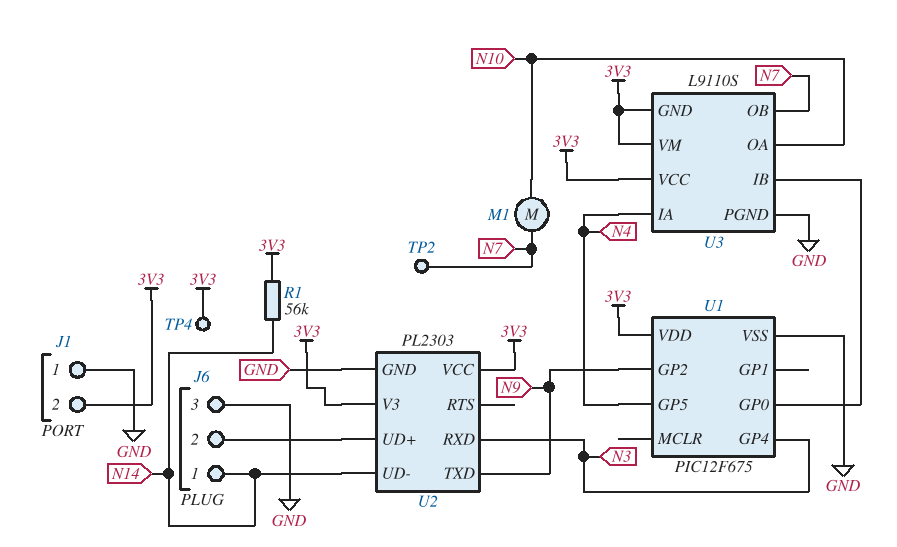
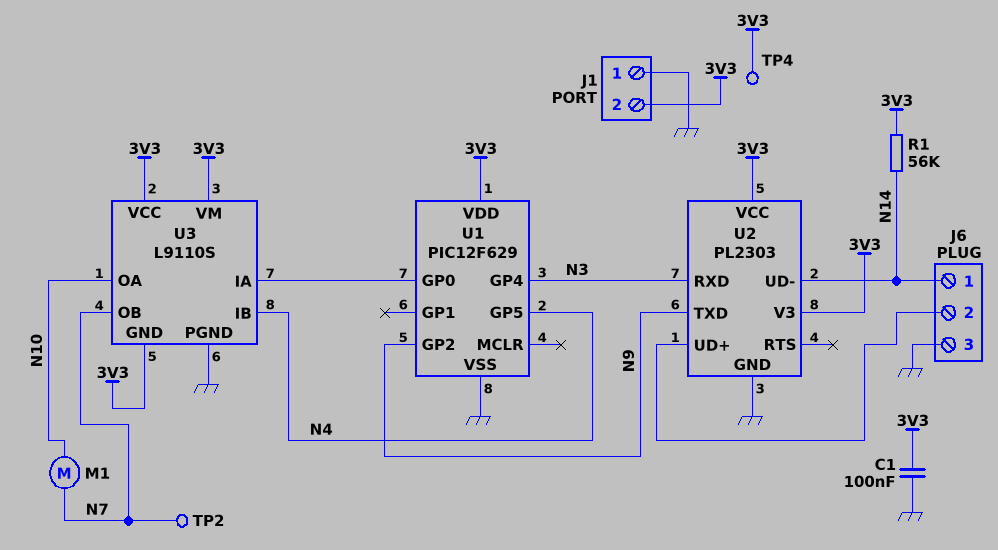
C1: none -> 100nF (3V3, GND)
U1: PIC12F675 -> PIC12F629
U3 pin IA: N4 -> U1/GP0
U3 pin IB: U1/GP0 -> N4

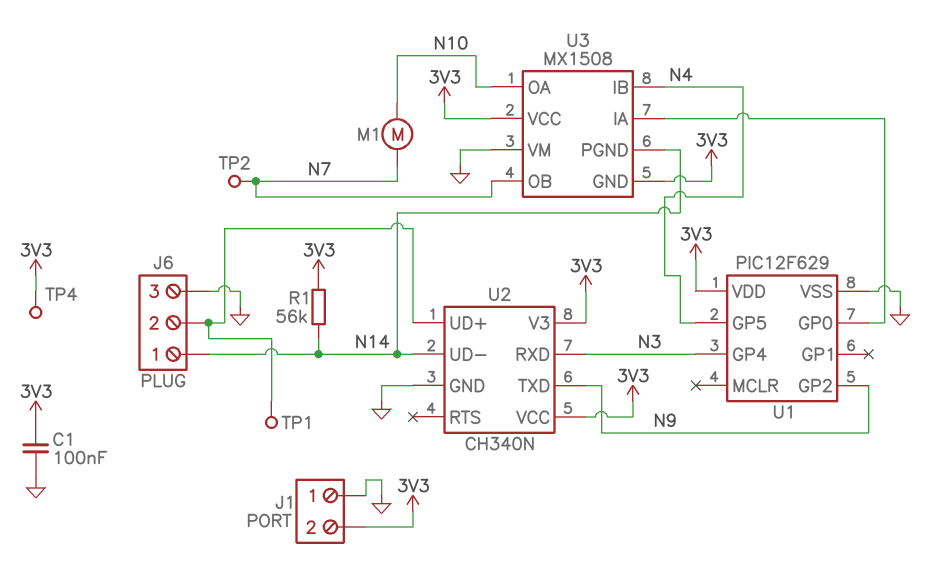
TP1: none -> test point (J6/2)
U2: PL2303 -> CH340N
U3: L9110S -> MX1508
U3 pin PGND: GND -> N14
U3 pin VM: 3V3 -> GND

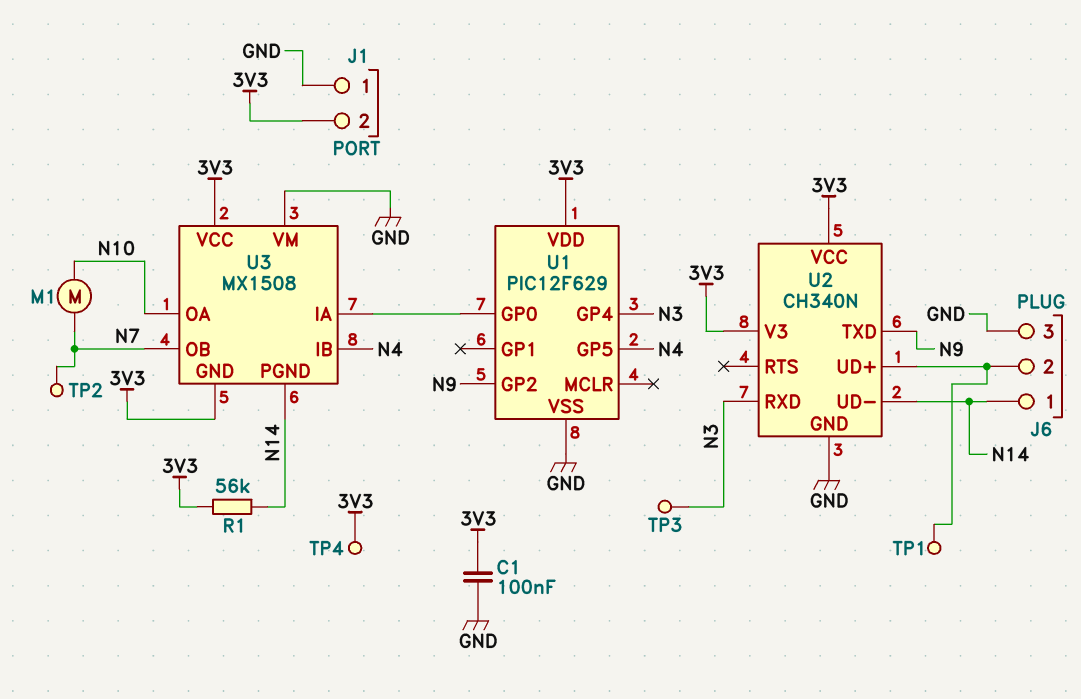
TP3: none -> test point (N3)

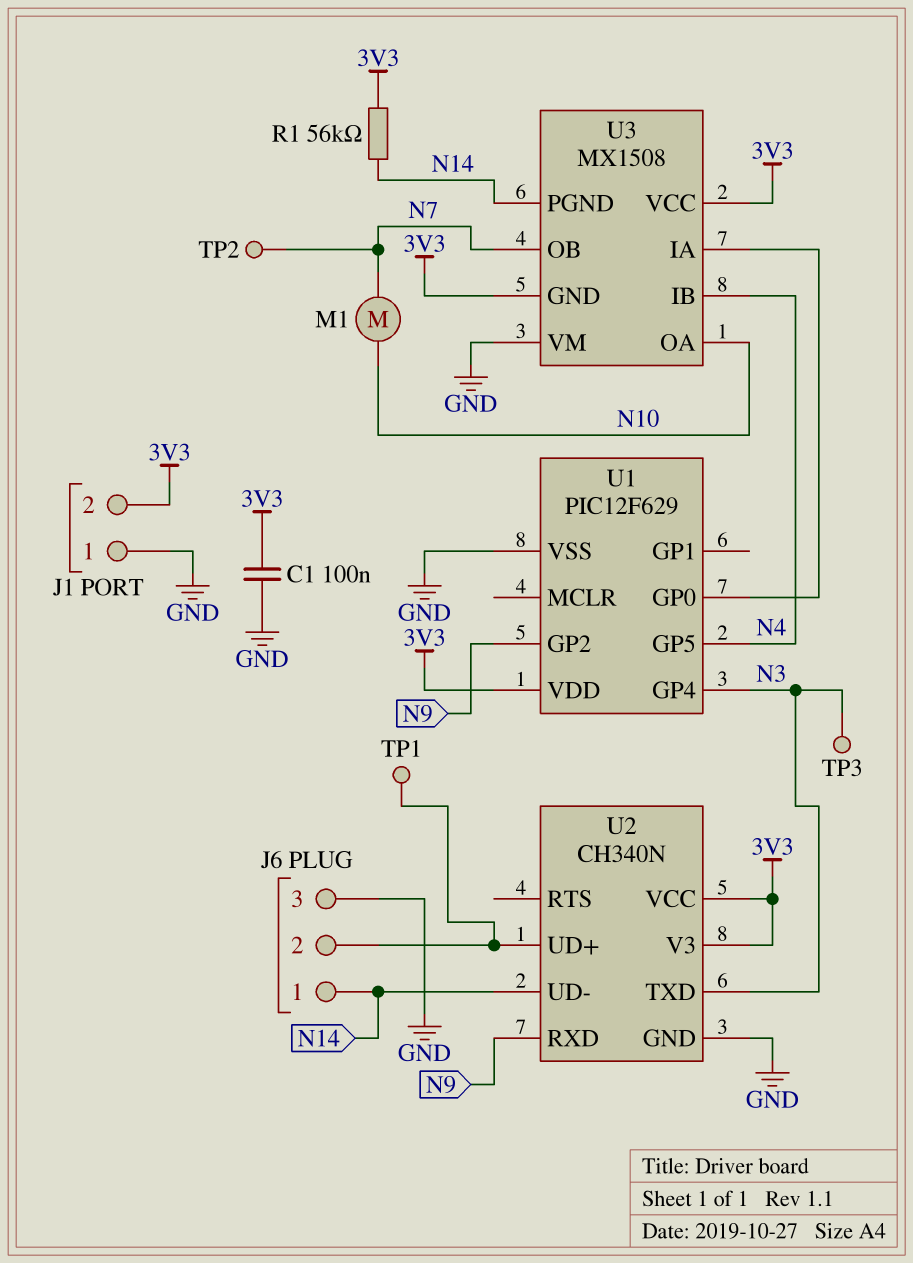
TP4: test point (3V3) -> none
U2 pin RXD: N3 -> N9
U2 pin TXD: N9 -> N3

